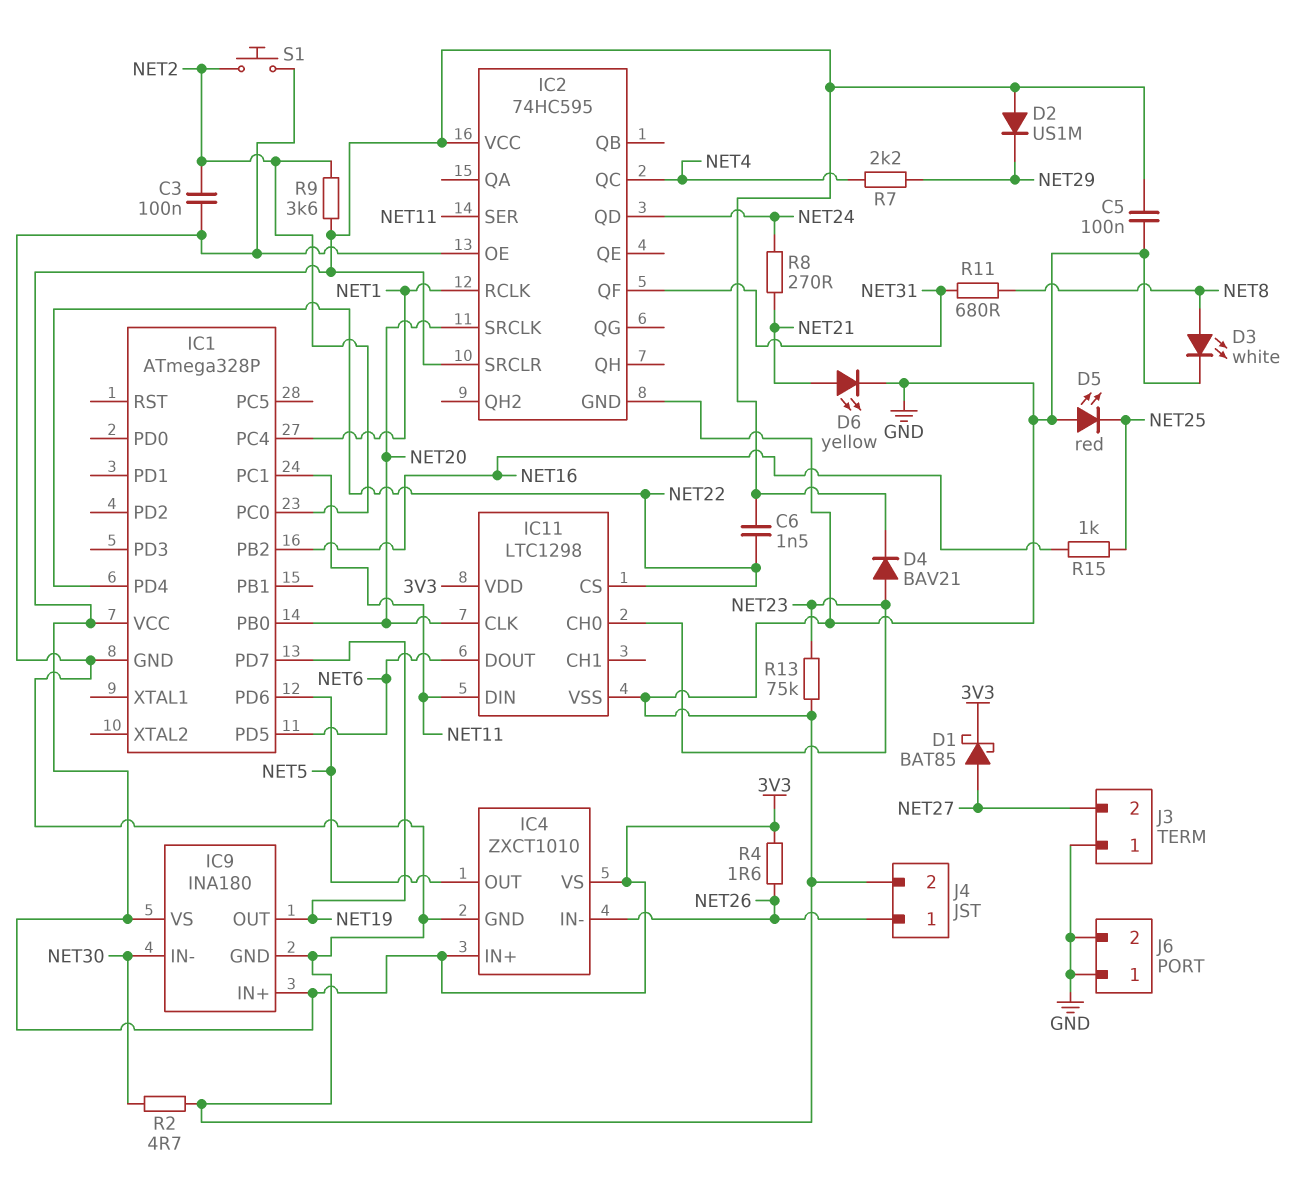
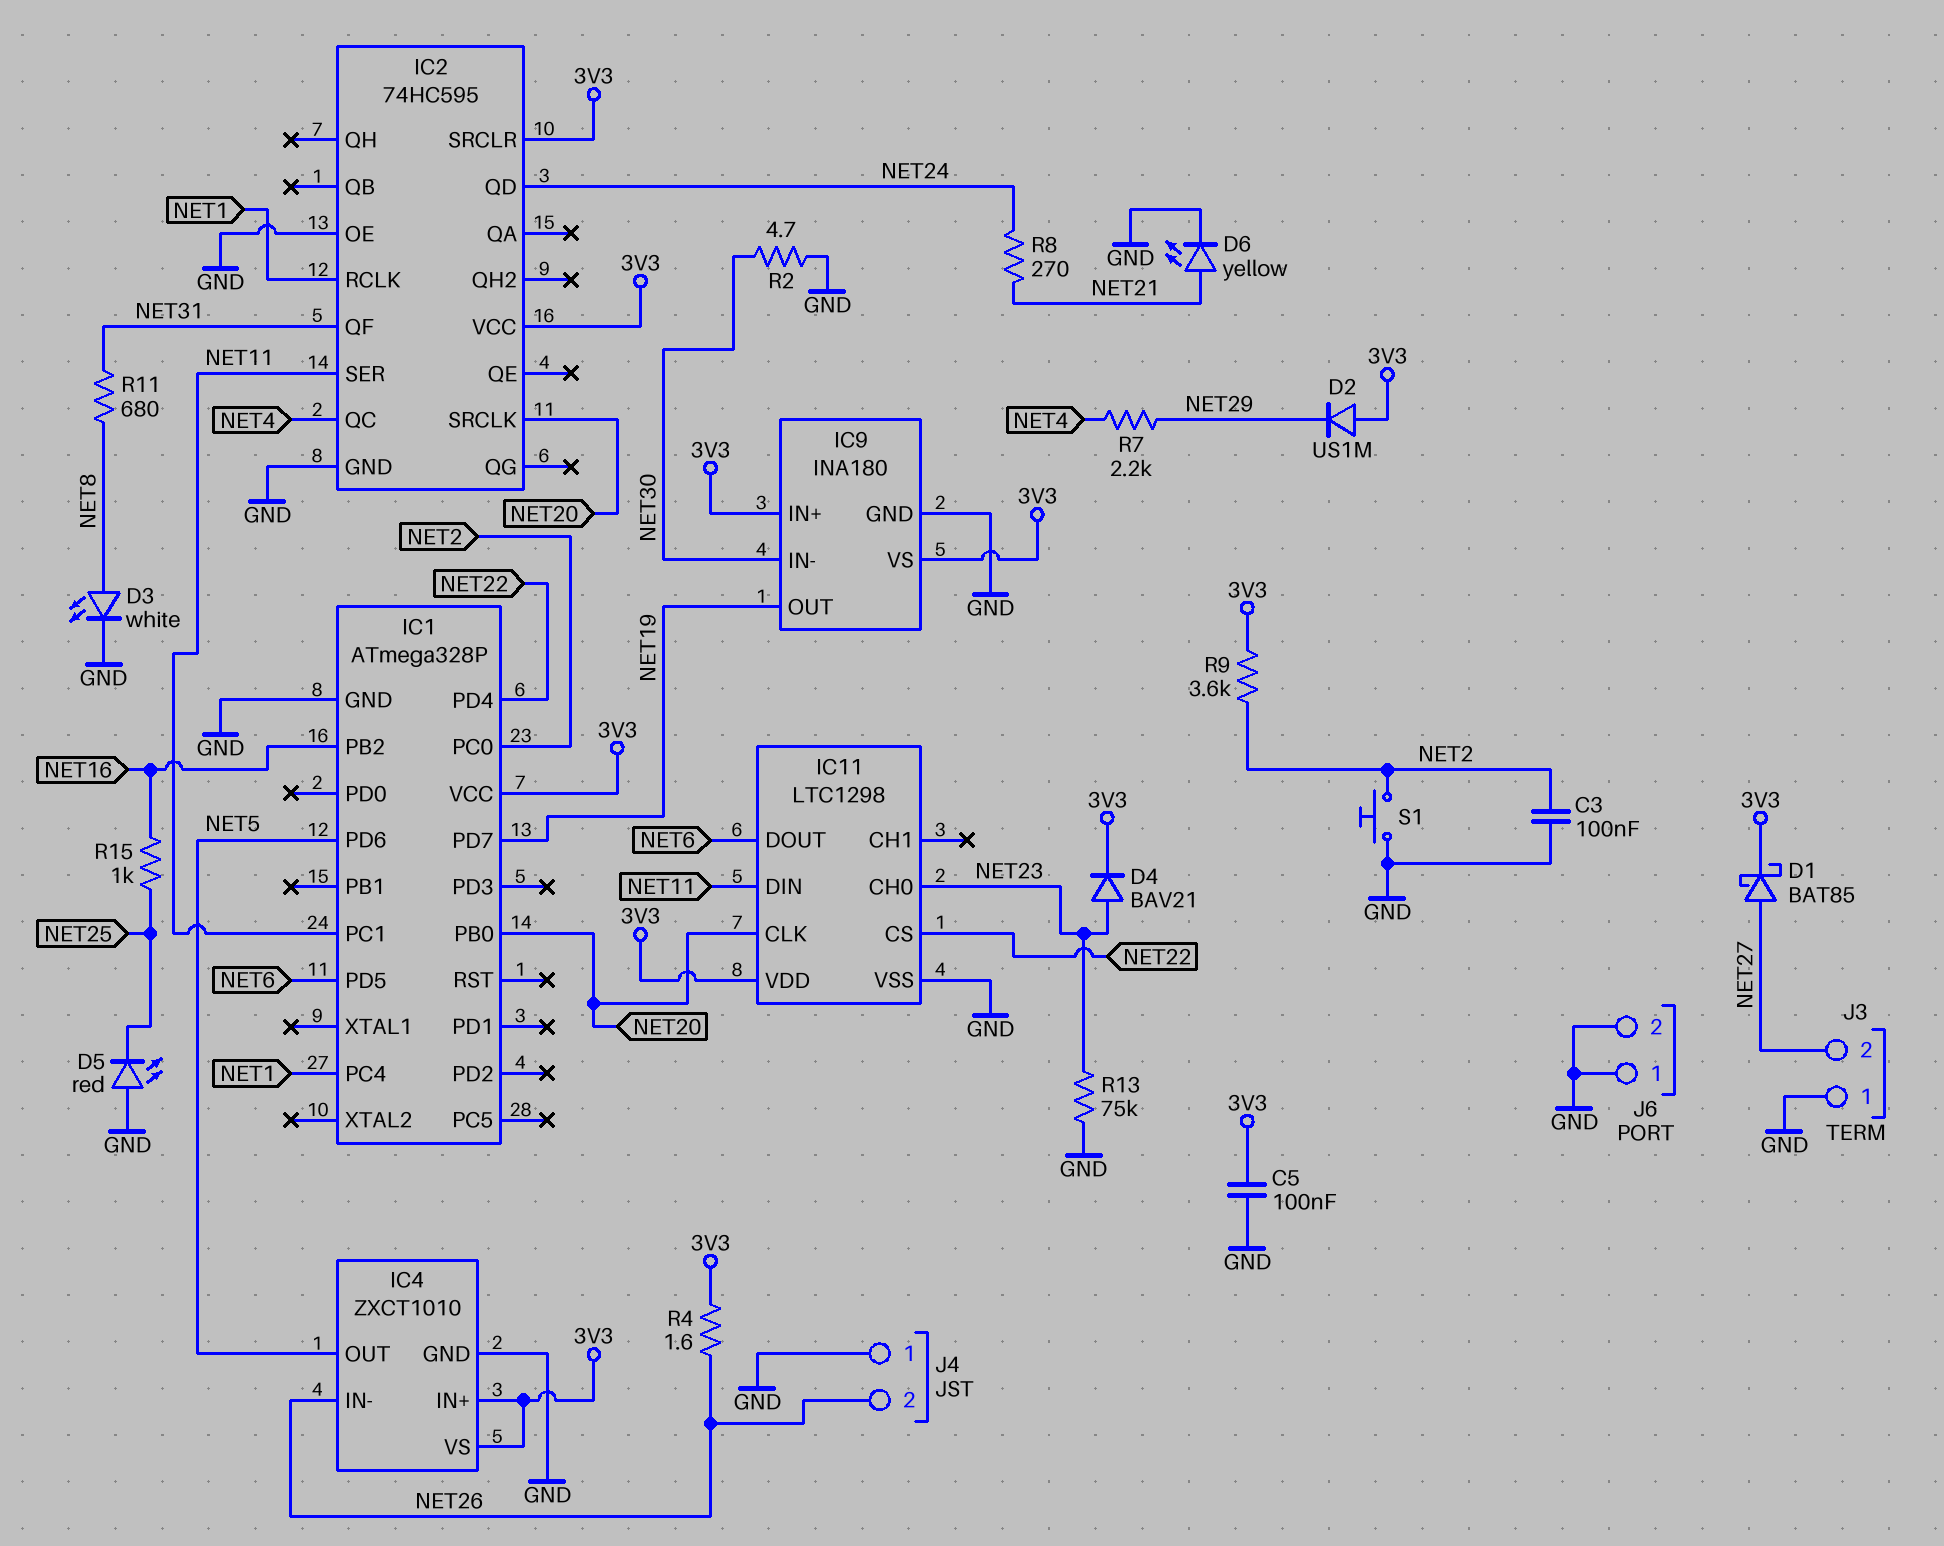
C6: 1.5nF (3V3, NET22) -> none
J4 pin 1: NET26 -> GND
J4 pin 2: GND -> NET26

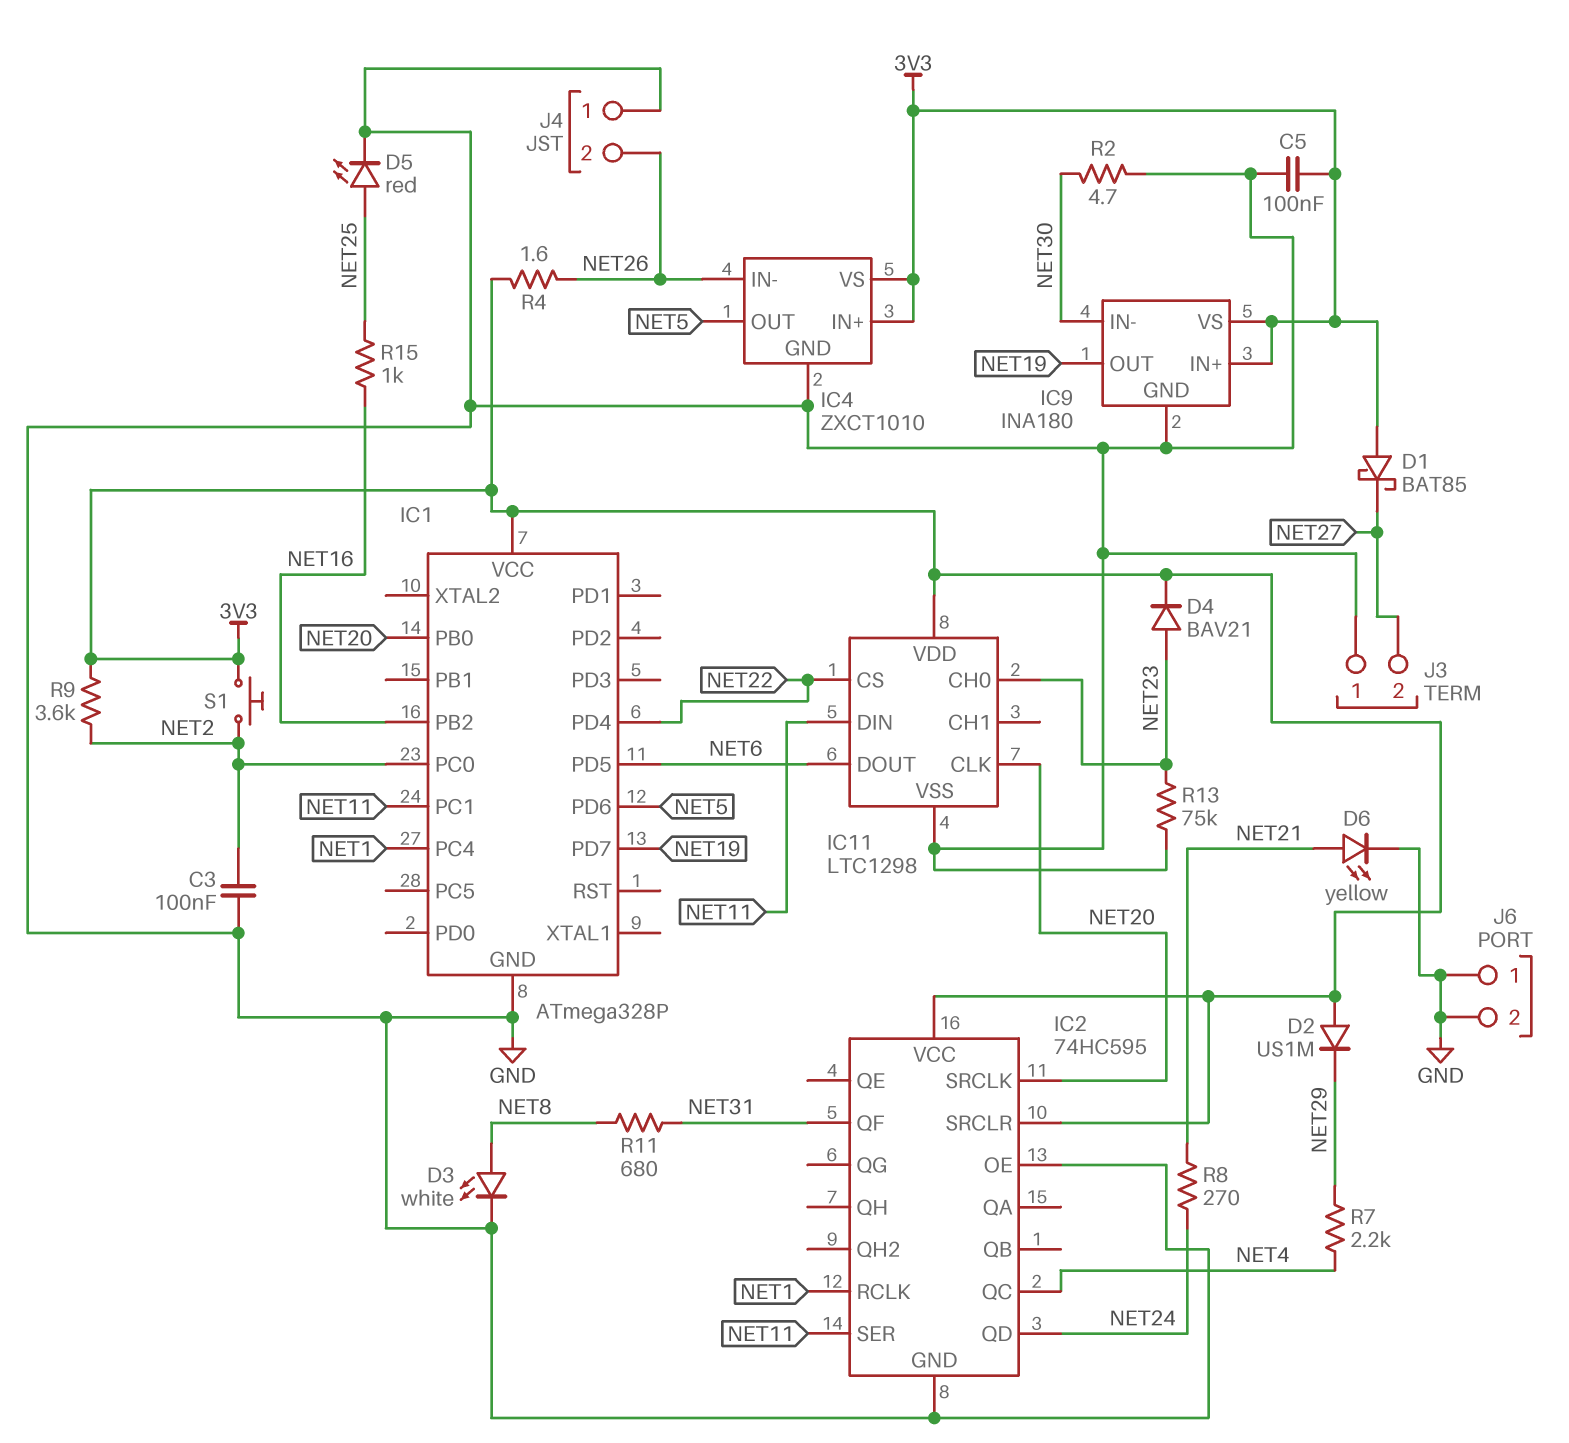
D1: schottky BAT85 (A NET27, K 3V3) -> schottky BAT85 (A 3V3, K NET27)
D5: LED red (A GND, K NET25) -> LED red (A NET25, K GND)
S1: button (GND, NET2) -> button (3V3, NET2)

